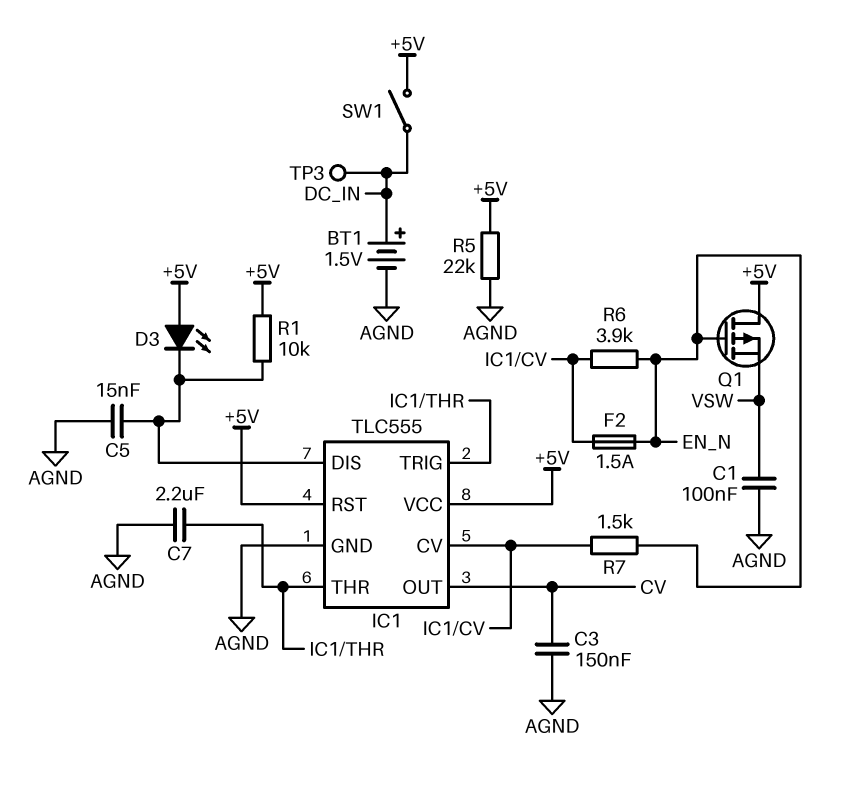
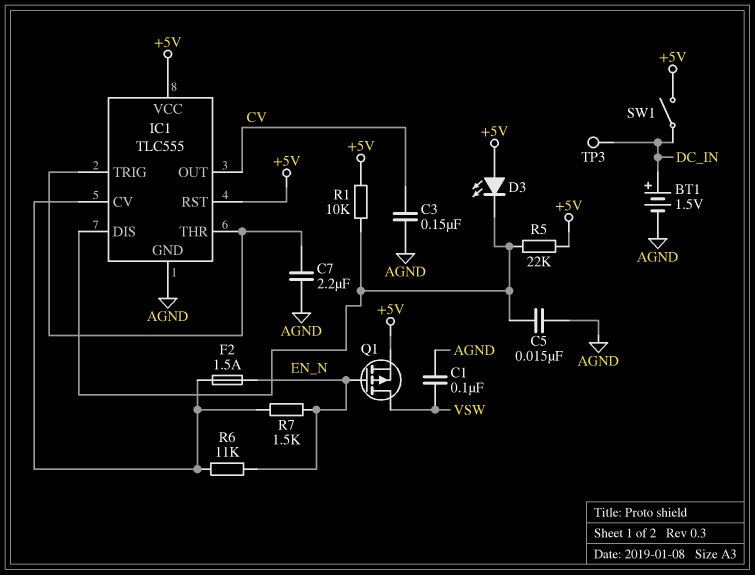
Q1: PMOS (G EN_N, D +5V, S VSW) -> PMOS (G EN_N, D VSW, S +5V)
R5: 22k (+5V, AGND) -> 22k (+5V, IC1/DIS)
R6: 3.9k (EN_N, IC1/CV) -> 11k (EN_N, IC1/CV)

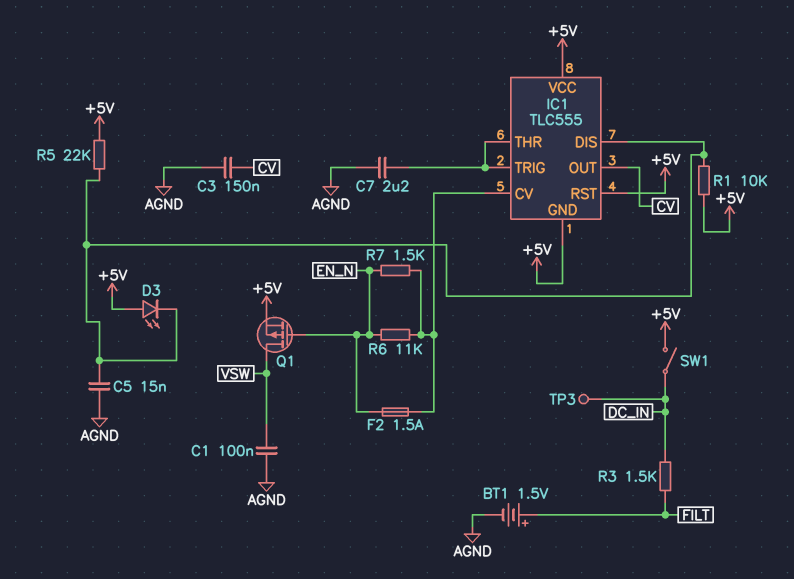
BT1: 1.5V (plus DC_IN, minus AGND) -> 1.5V (plus FILT, minus AGND)
IC1 pin GND: AGND -> +5V
R3: none -> 1.5k (DC_IN, FILT)

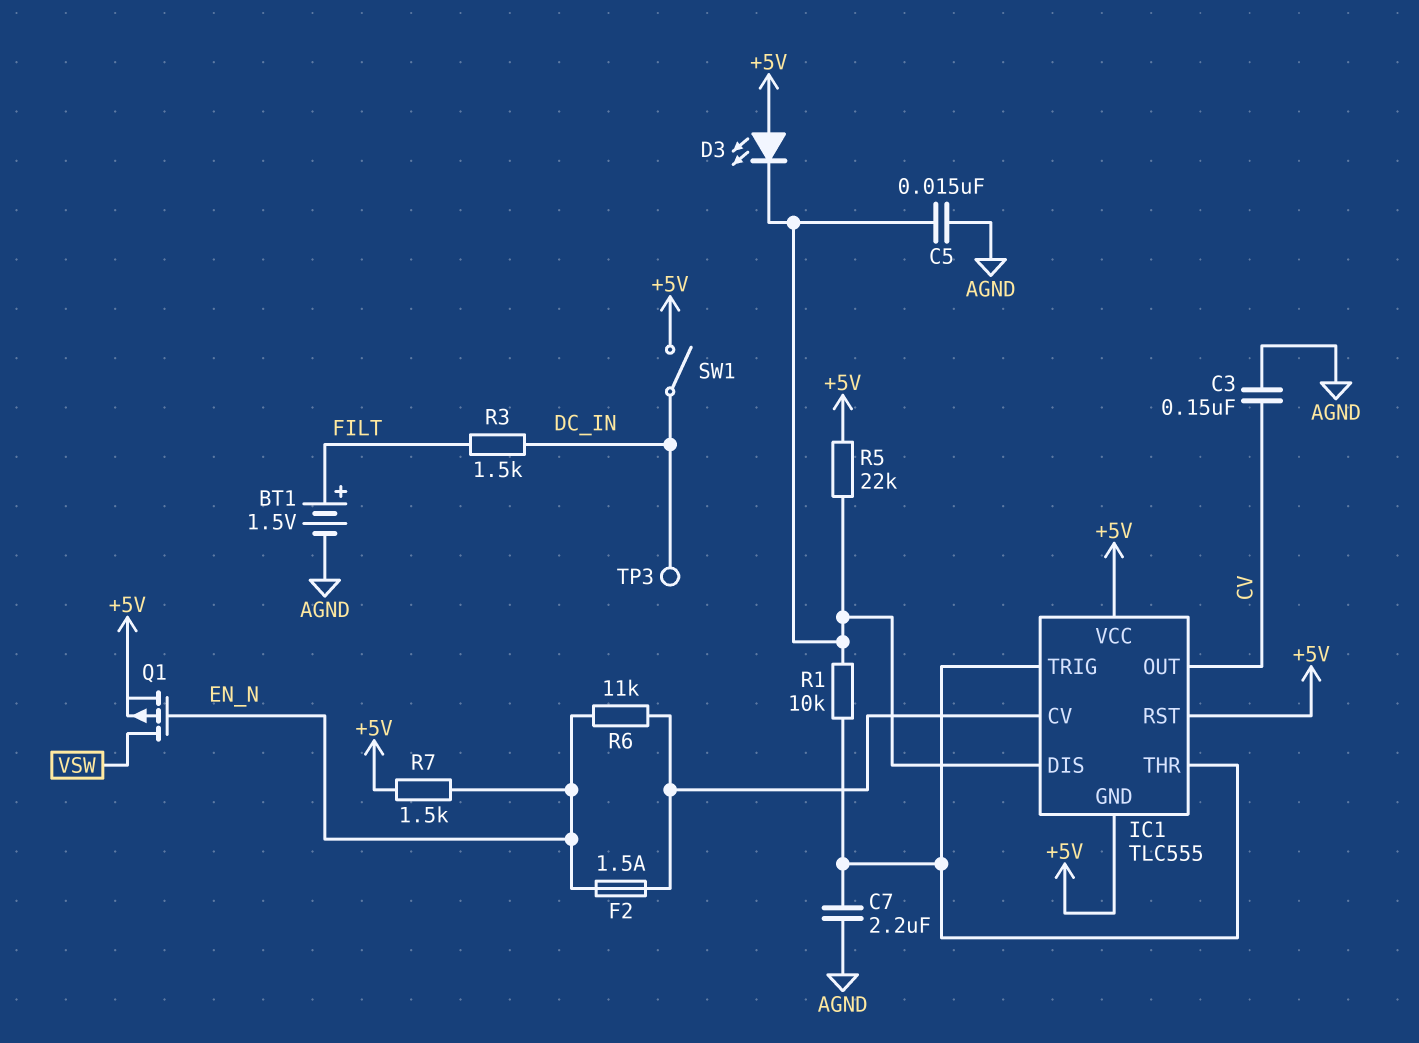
C1: 100nF (AGND, VSW) -> none
R1: 10k (+5V, IC1/DIS) -> 10k (IC1/DIS, IC1/THR)
R7: 1.5k (EN_N, IC1/CV) -> 1.5k (+5V, EN_N)

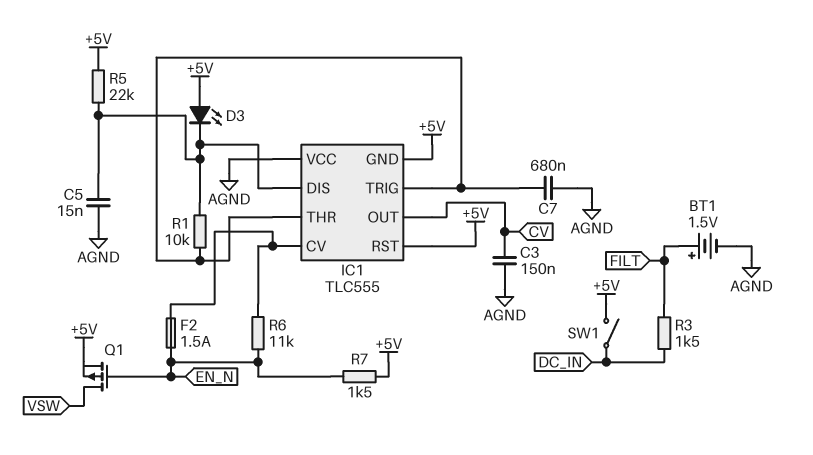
C7: 2.2uF (AGND, IC1/THR) -> 680nF (AGND, IC1/THR)
IC1 pin VCC: +5V -> AGND
TP3: test point (DC_IN) -> none

